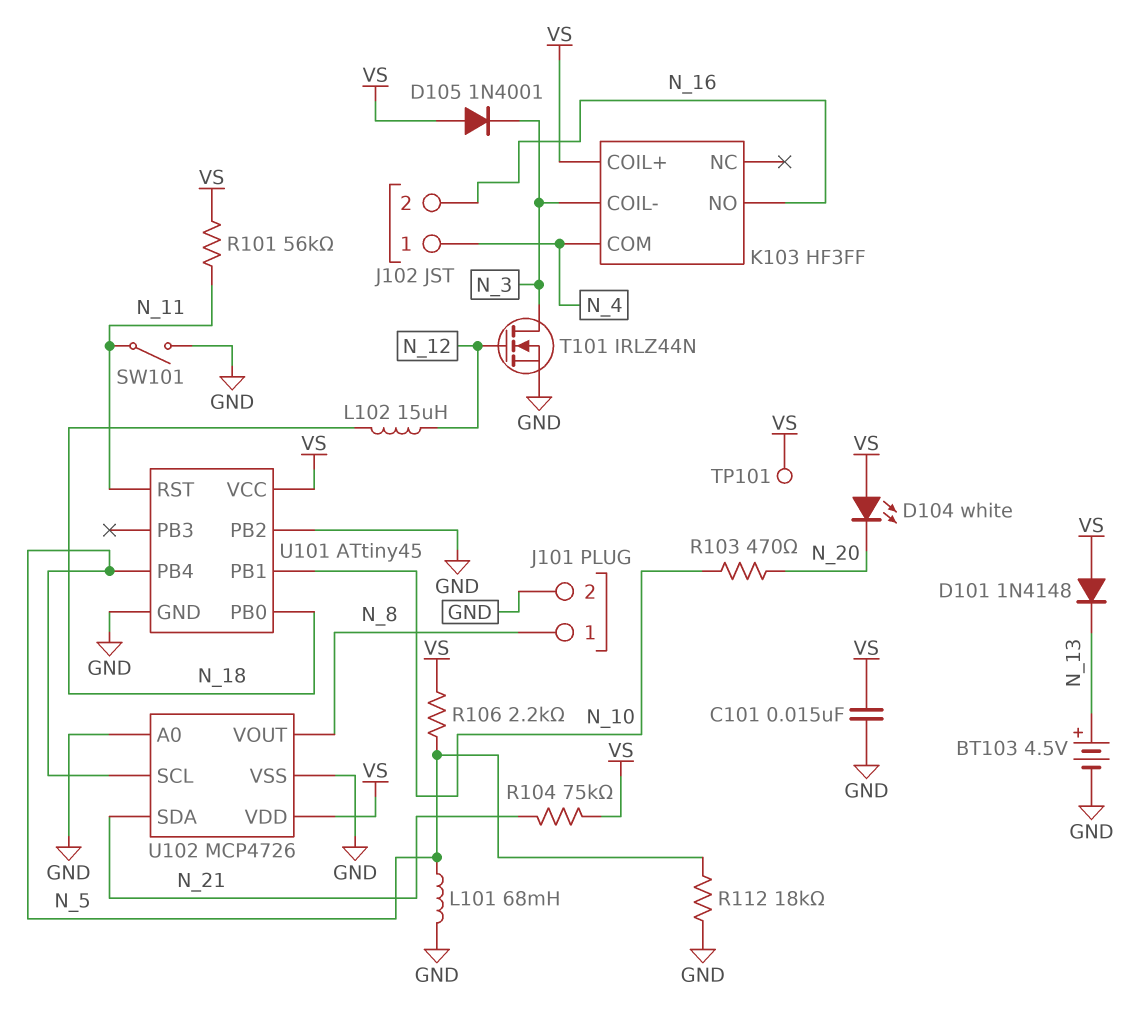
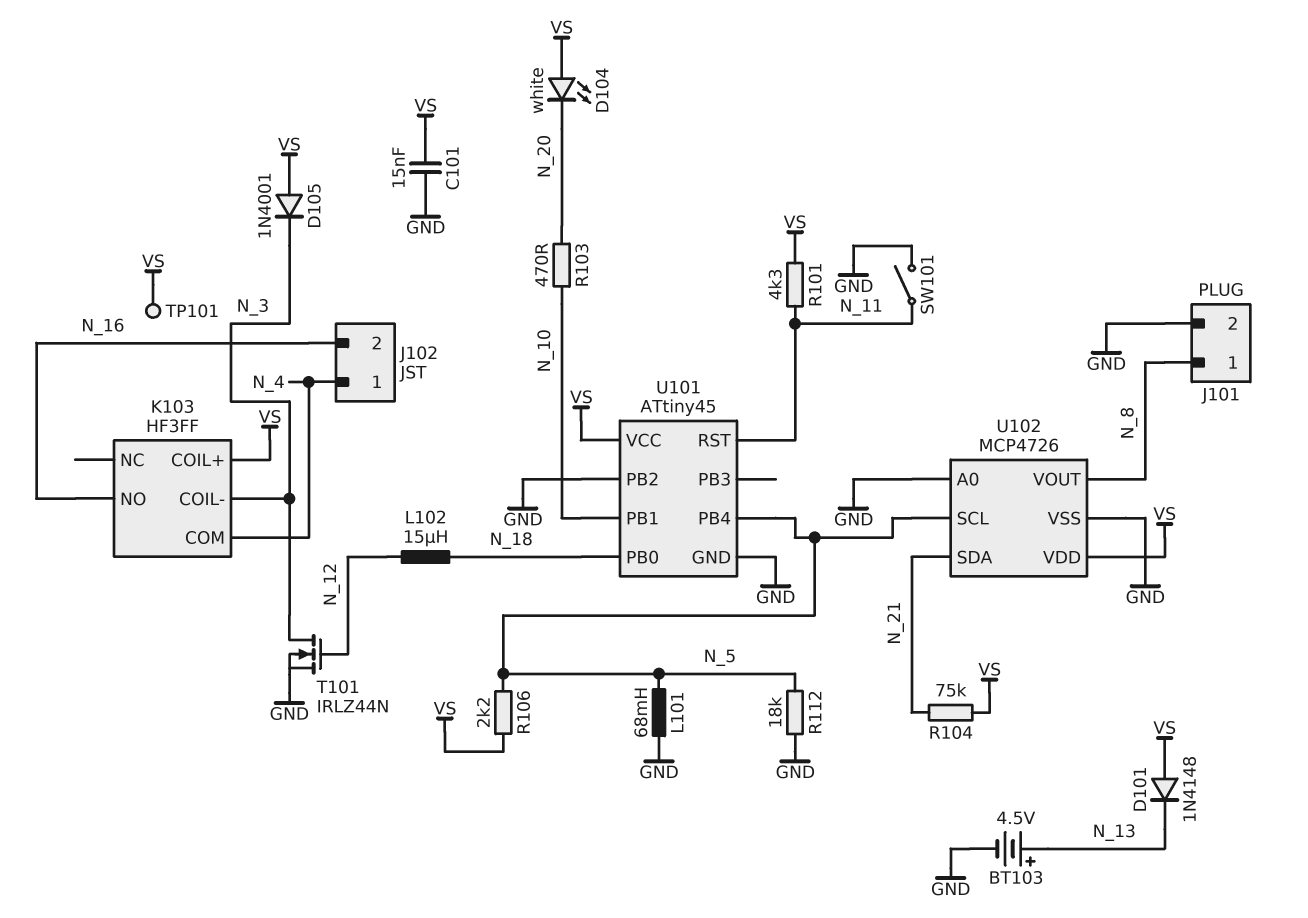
R101: 56k (N_11, VS) -> 4.3k (N_11, VS)

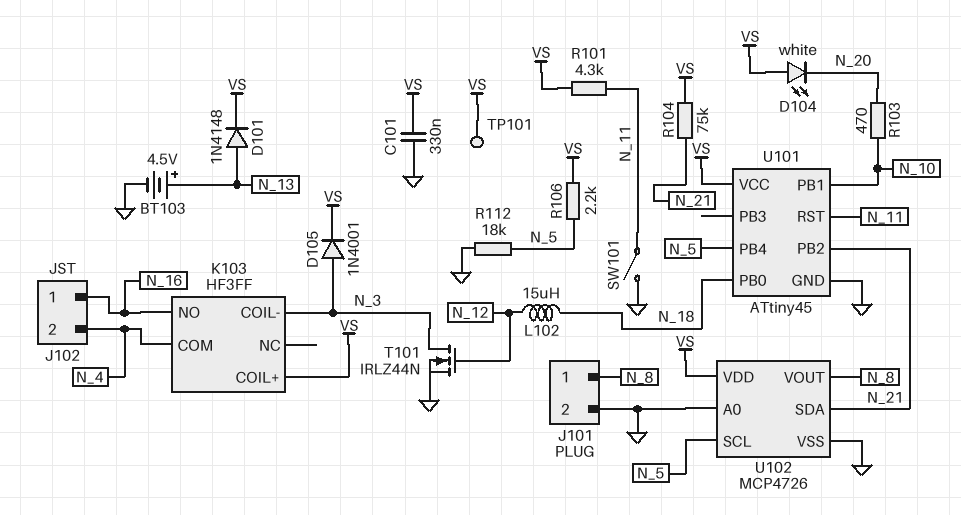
C101: 15nF (GND, VS) -> 330nF (GND, VS)
D101: diode 1N4148 (A VS, K N_13) -> diode 1N4148 (A N_13, K VS)
D105: diode 1N4001 (A VS, K N_3) -> diode 1N4001 (A N_3, K VS)
J102 pin 1: N_4 -> N_16
J102 pin 2: N_16 -> N_4
L101: 68mH (GND, N_5) -> none
U101 pin PB2: GND -> N_21

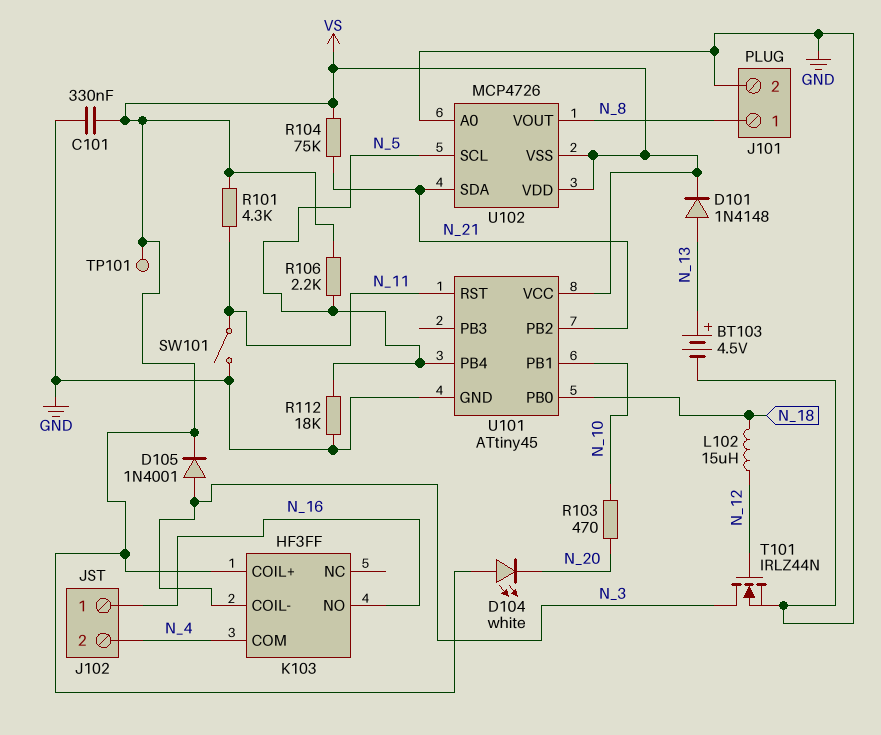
U102 pin VSS: GND -> VS

